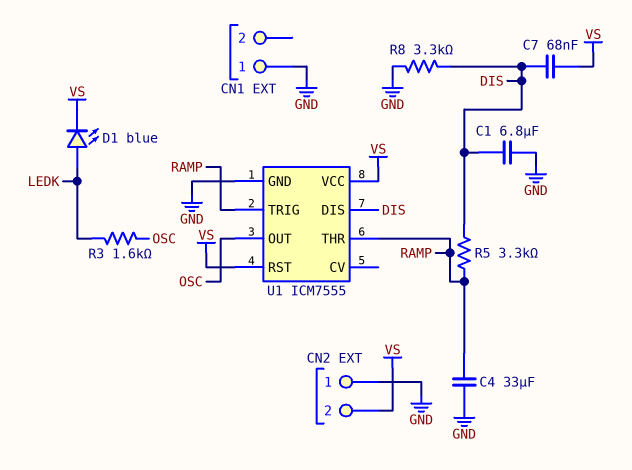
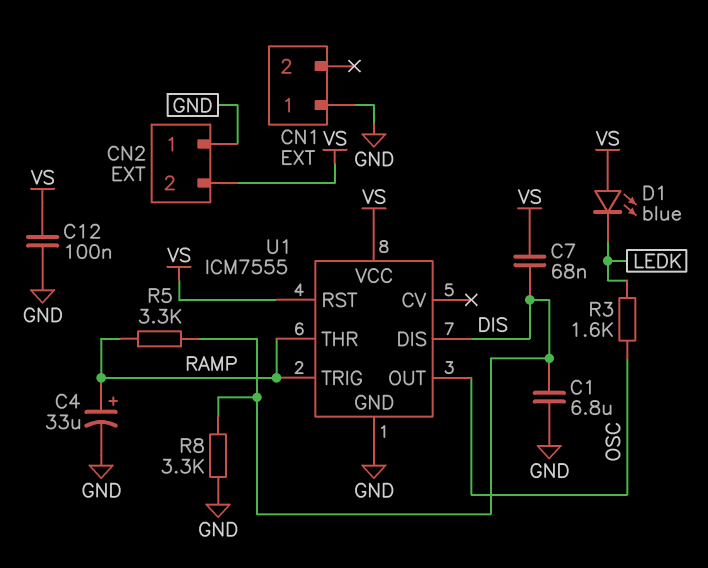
C4: 33uF (GND, RAMP) -> 33uF (plus RAMP, minus GND)
C12: none -> 100nF (GND, VS)
D1: LED blue (A LEDK, K VS) -> LED blue (A VS, K LEDK)

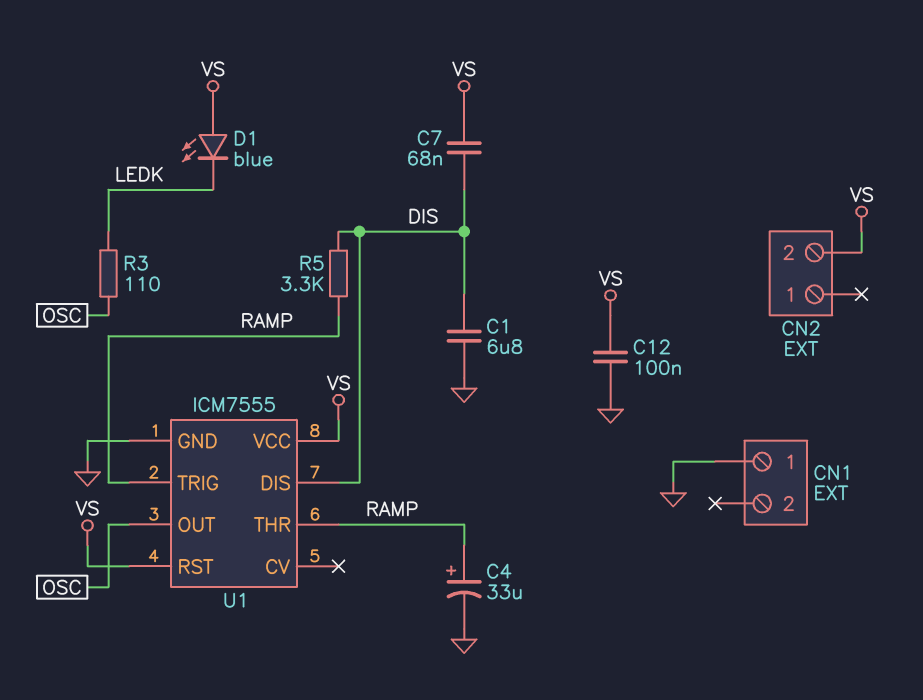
CN2 pin 1: GND -> none
R3: 1.6k (LEDK, OSC) -> 110 (LEDK, OSC)
R8: 3.3k (DIS, GND) -> none

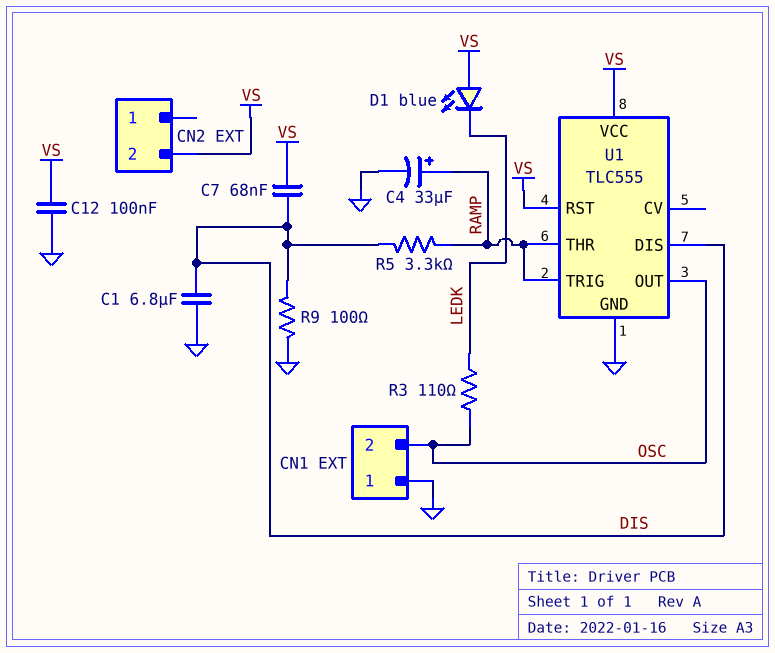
CN1 pin 2: none -> OSC
R9: none -> 100 (DIS, GND)
U1: ICM7555 -> TLC555

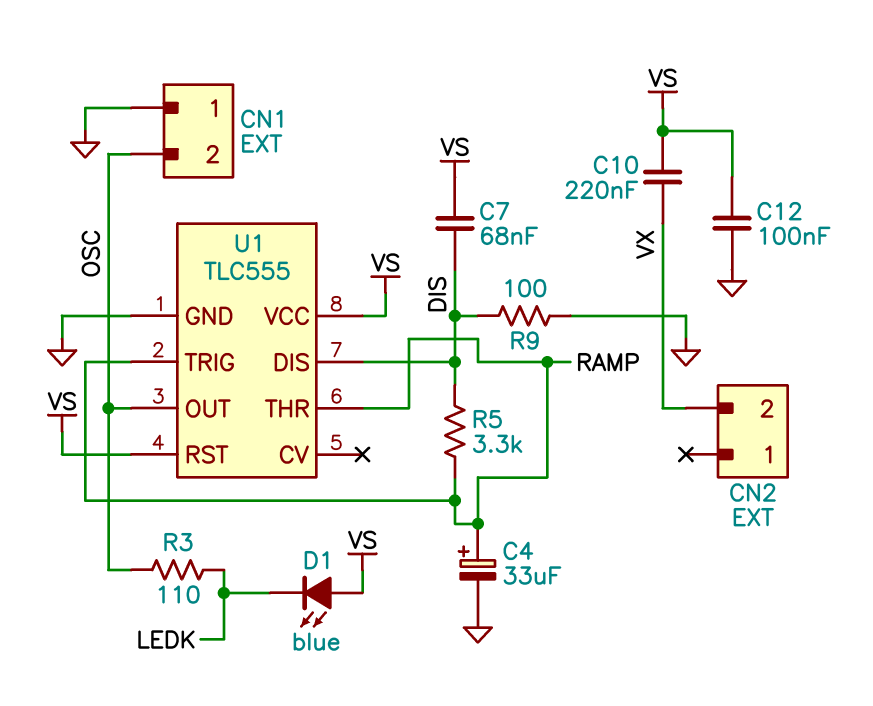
C1: 6.8uF (DIS, GND) -> none
C10: none -> 220nF (VS, VX)
CN2 pin 2: VS -> VX

